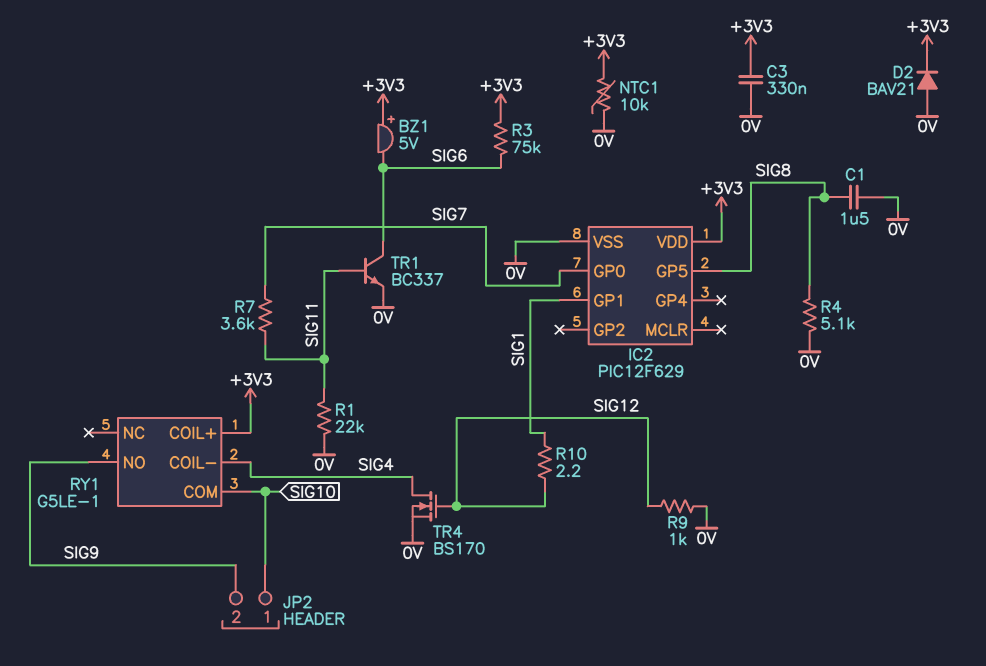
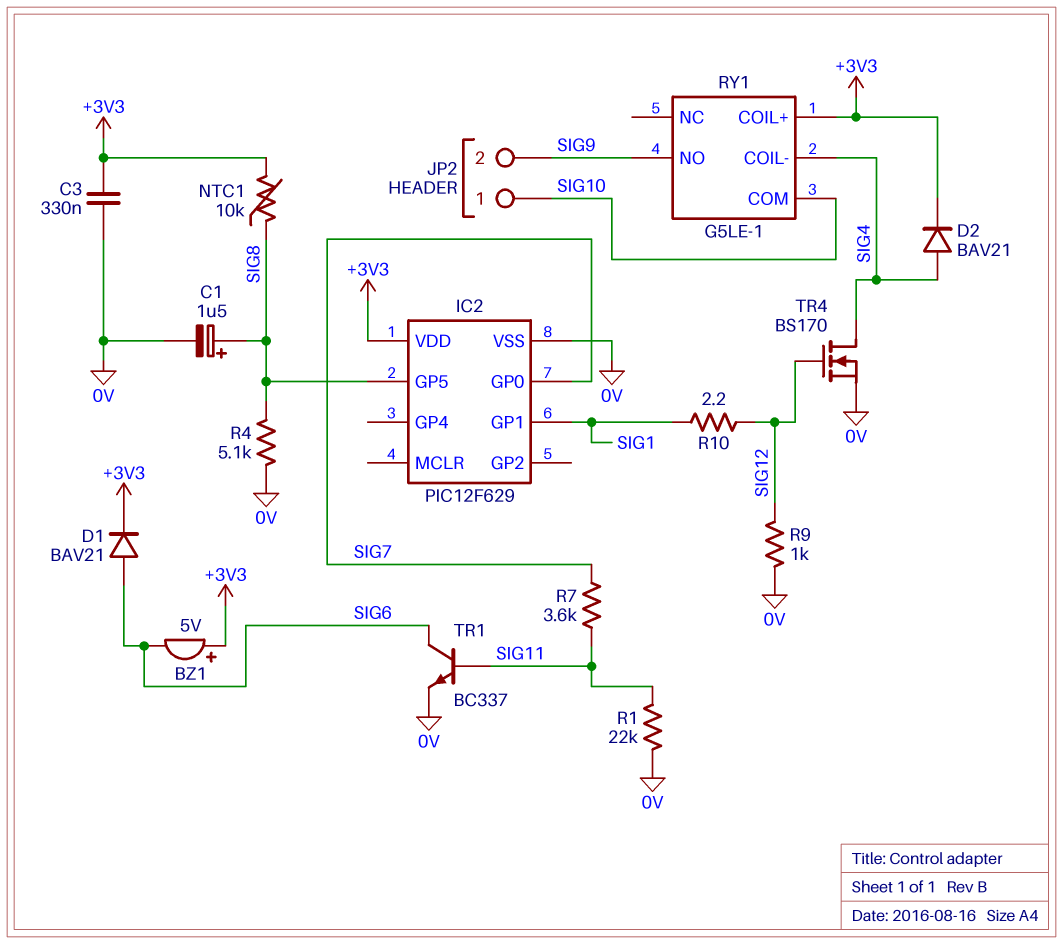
C1: 1.5uF (0V, SIG8) -> 1.5uF (plus SIG8, minus 0V)
D1: none -> diode BAV21 (A SIG6, K +3V3)
D2: diode BAV21 (A 0V, K +3V3) -> diode BAV21 (A SIG4, K +3V3)
NTC1: 10k (+3V3, 0V) -> 10k (+3V3, SIG8)
R3: 75k (+3V3, SIG6) -> none

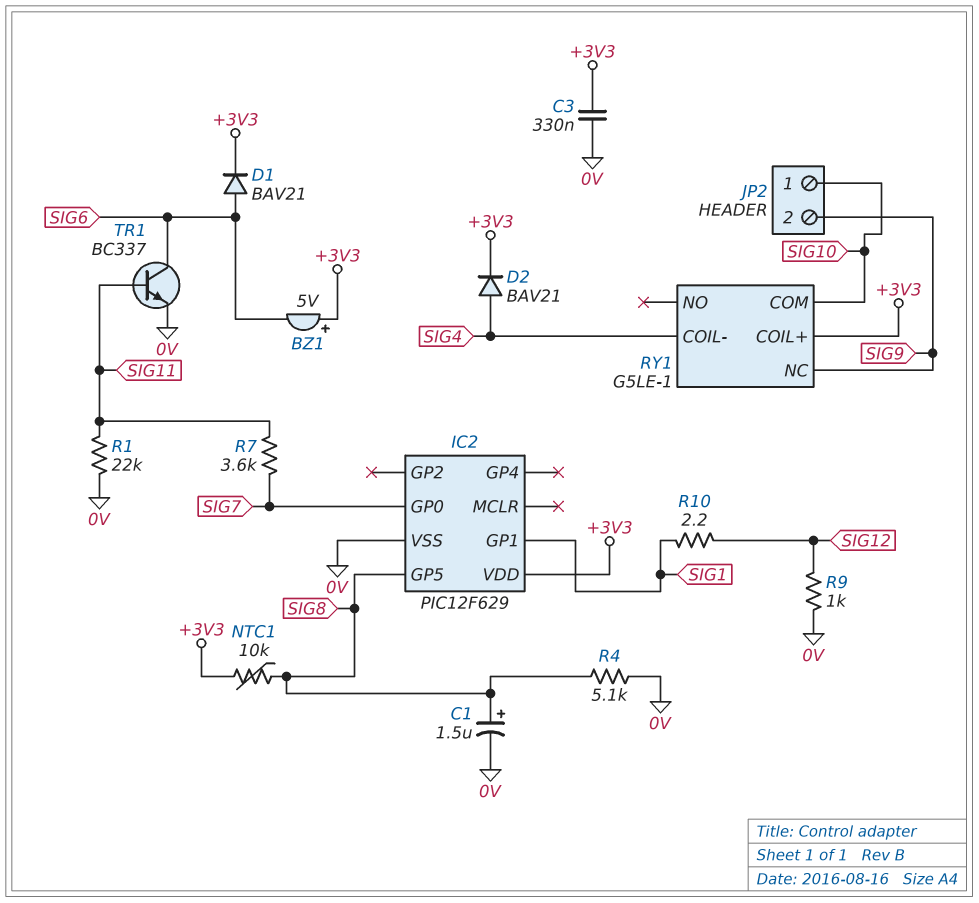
RY1 pin NC: none -> SIG9
RY1 pin NO: SIG9 -> none
TR4: NMOS BS170 (G SIG12, D SIG4, S 0V) -> none

